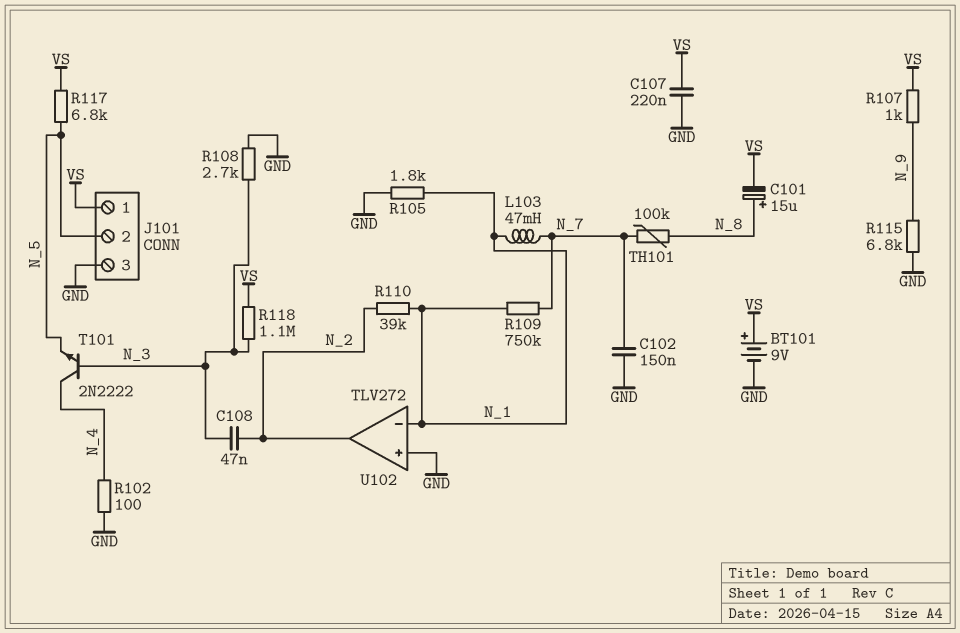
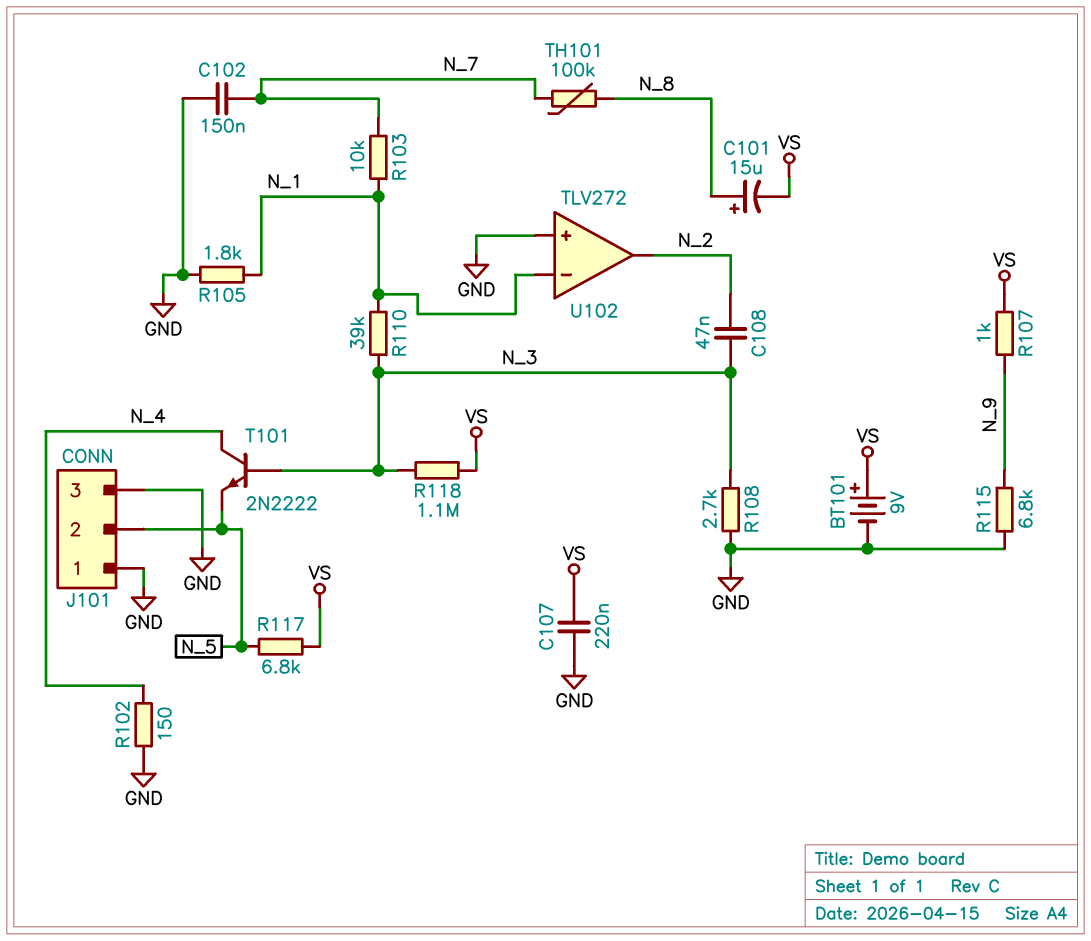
J101 pin 1: VS -> GND
L103: 47mH (N_1, N_7) -> none
R102: 100 (GND, N_4) -> 150 (GND, N_4)
R103: none -> 10k (N_1, N_7)
R109: 750k (N_1, N_7) -> none
R110: 39k (N_1, N_2) -> 39k (N_1, N_3)

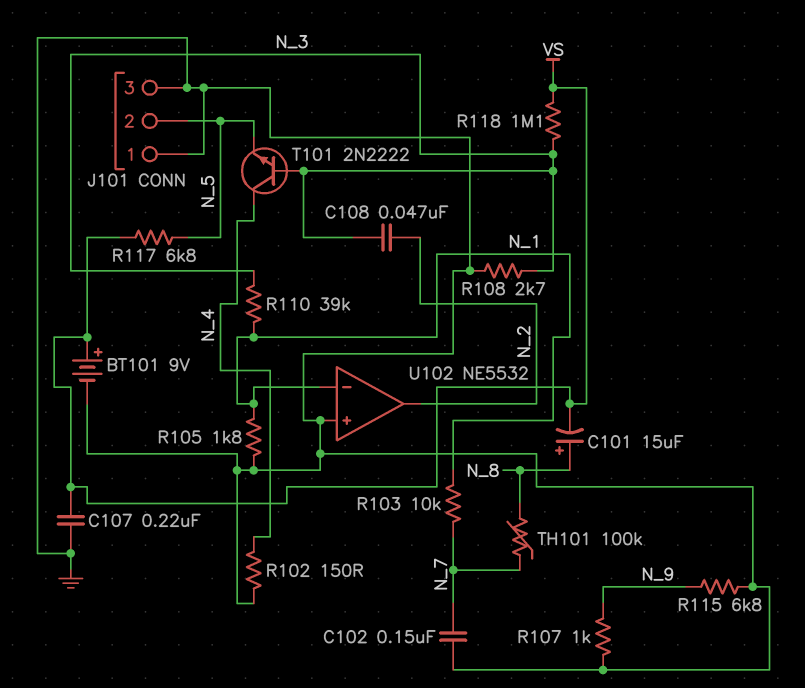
R107: 1k (N_9, VS) -> 1k (GND, N_9)
U102: TLV272 -> NE5532

